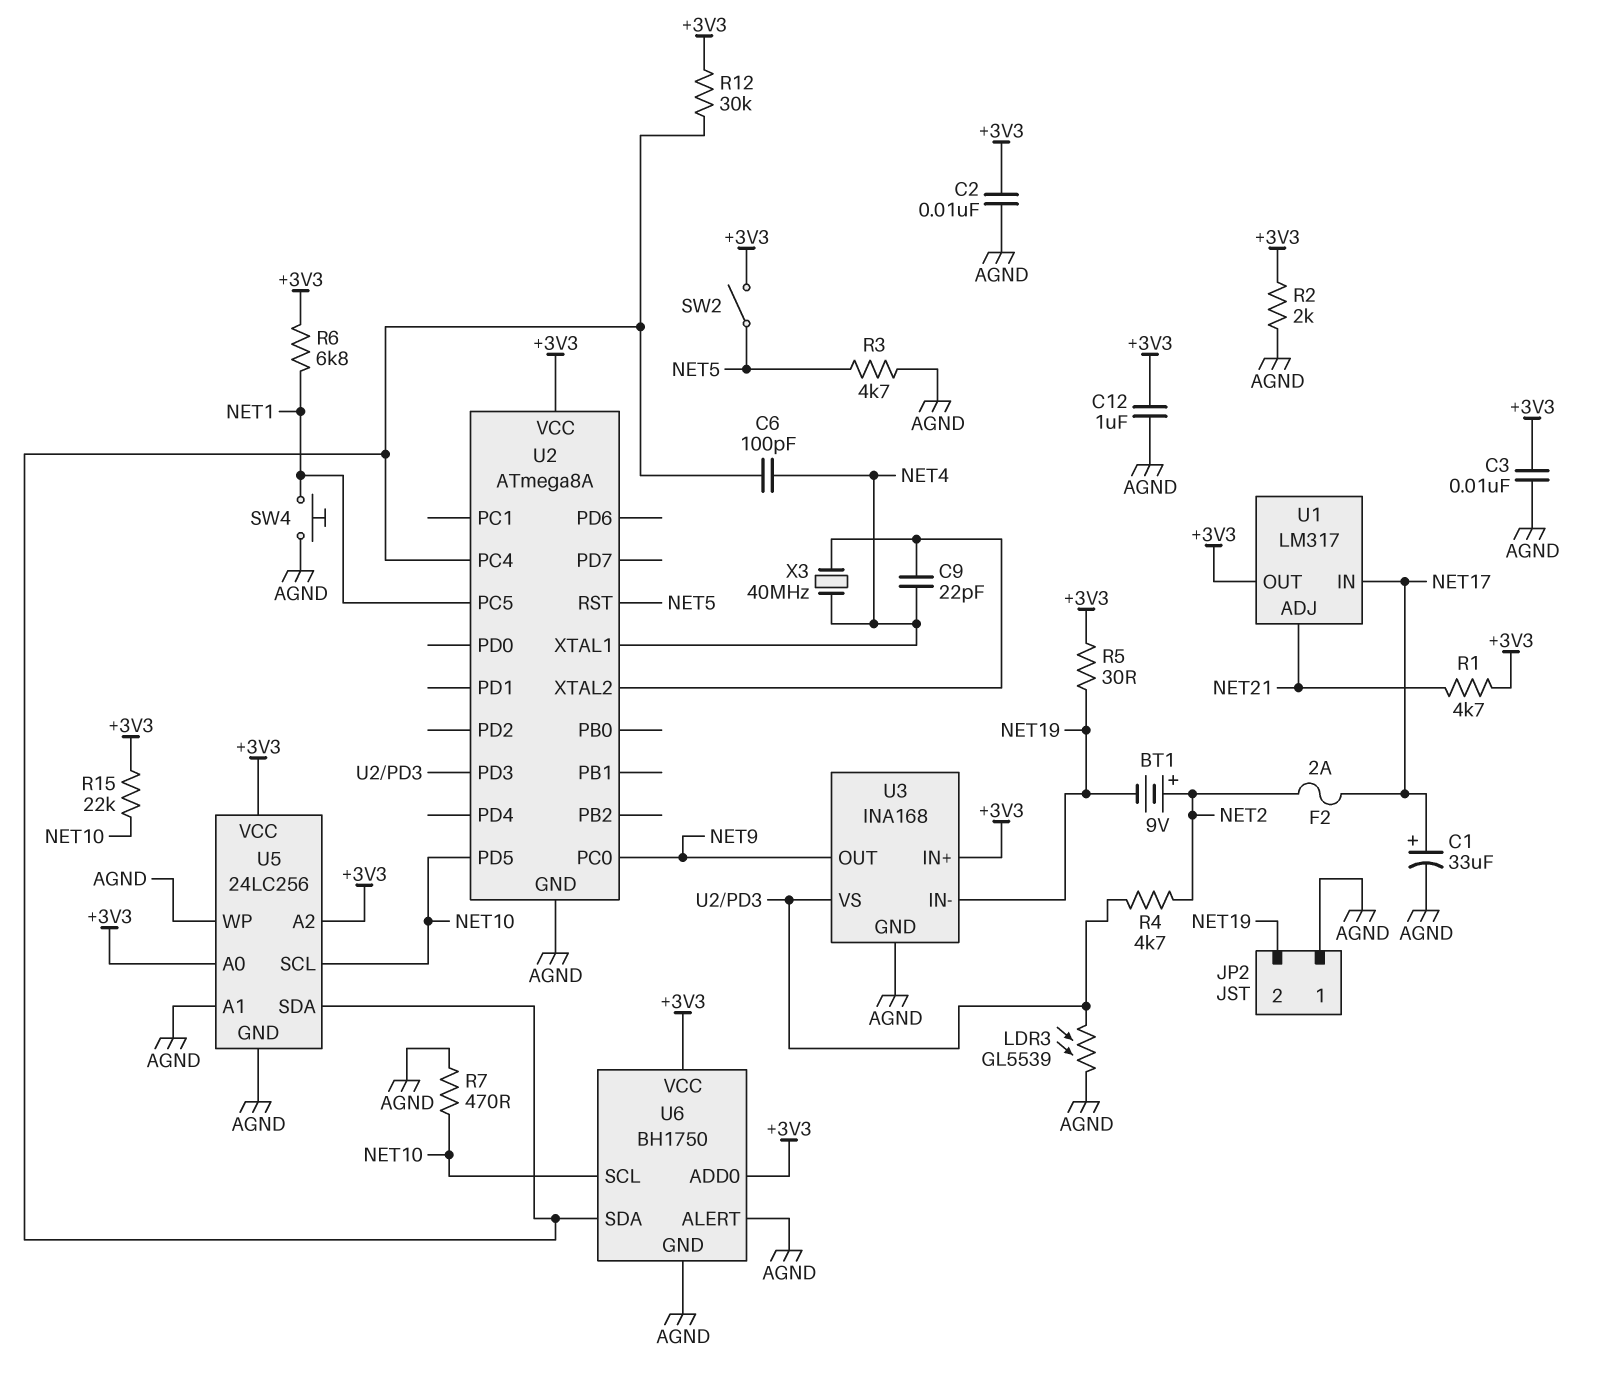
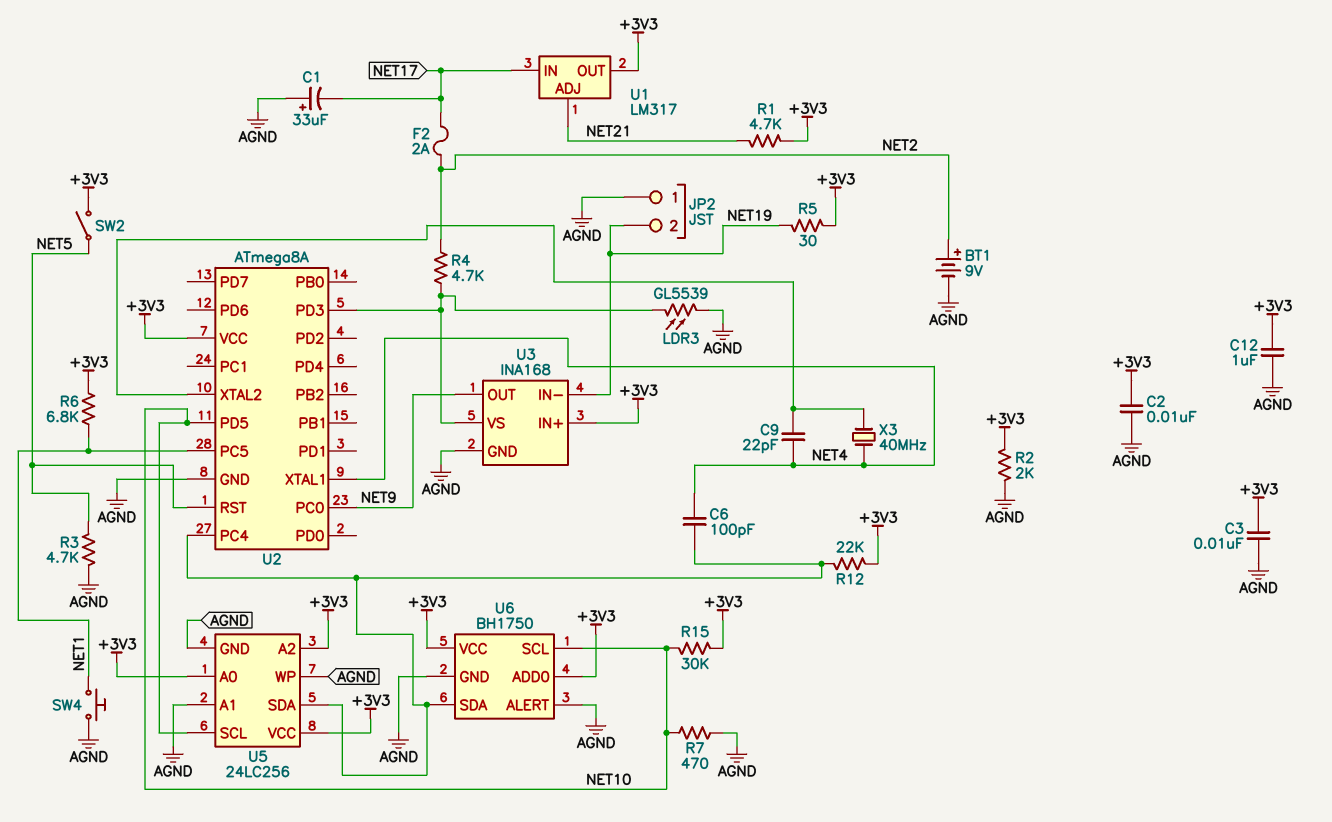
BT1: 9V (plus NET2, minus NET19) -> 9V (plus NET2, minus AGND)
C1: 33uF (plus NET17, minus AGND) -> 33uF (plus AGND, minus NET17)
R12: 30k (+3V3, U2/PC4) -> 22k (+3V3, U2/PC4)
R15: 22k (+3V3, NET10) -> 30k (+3V3, NET10)

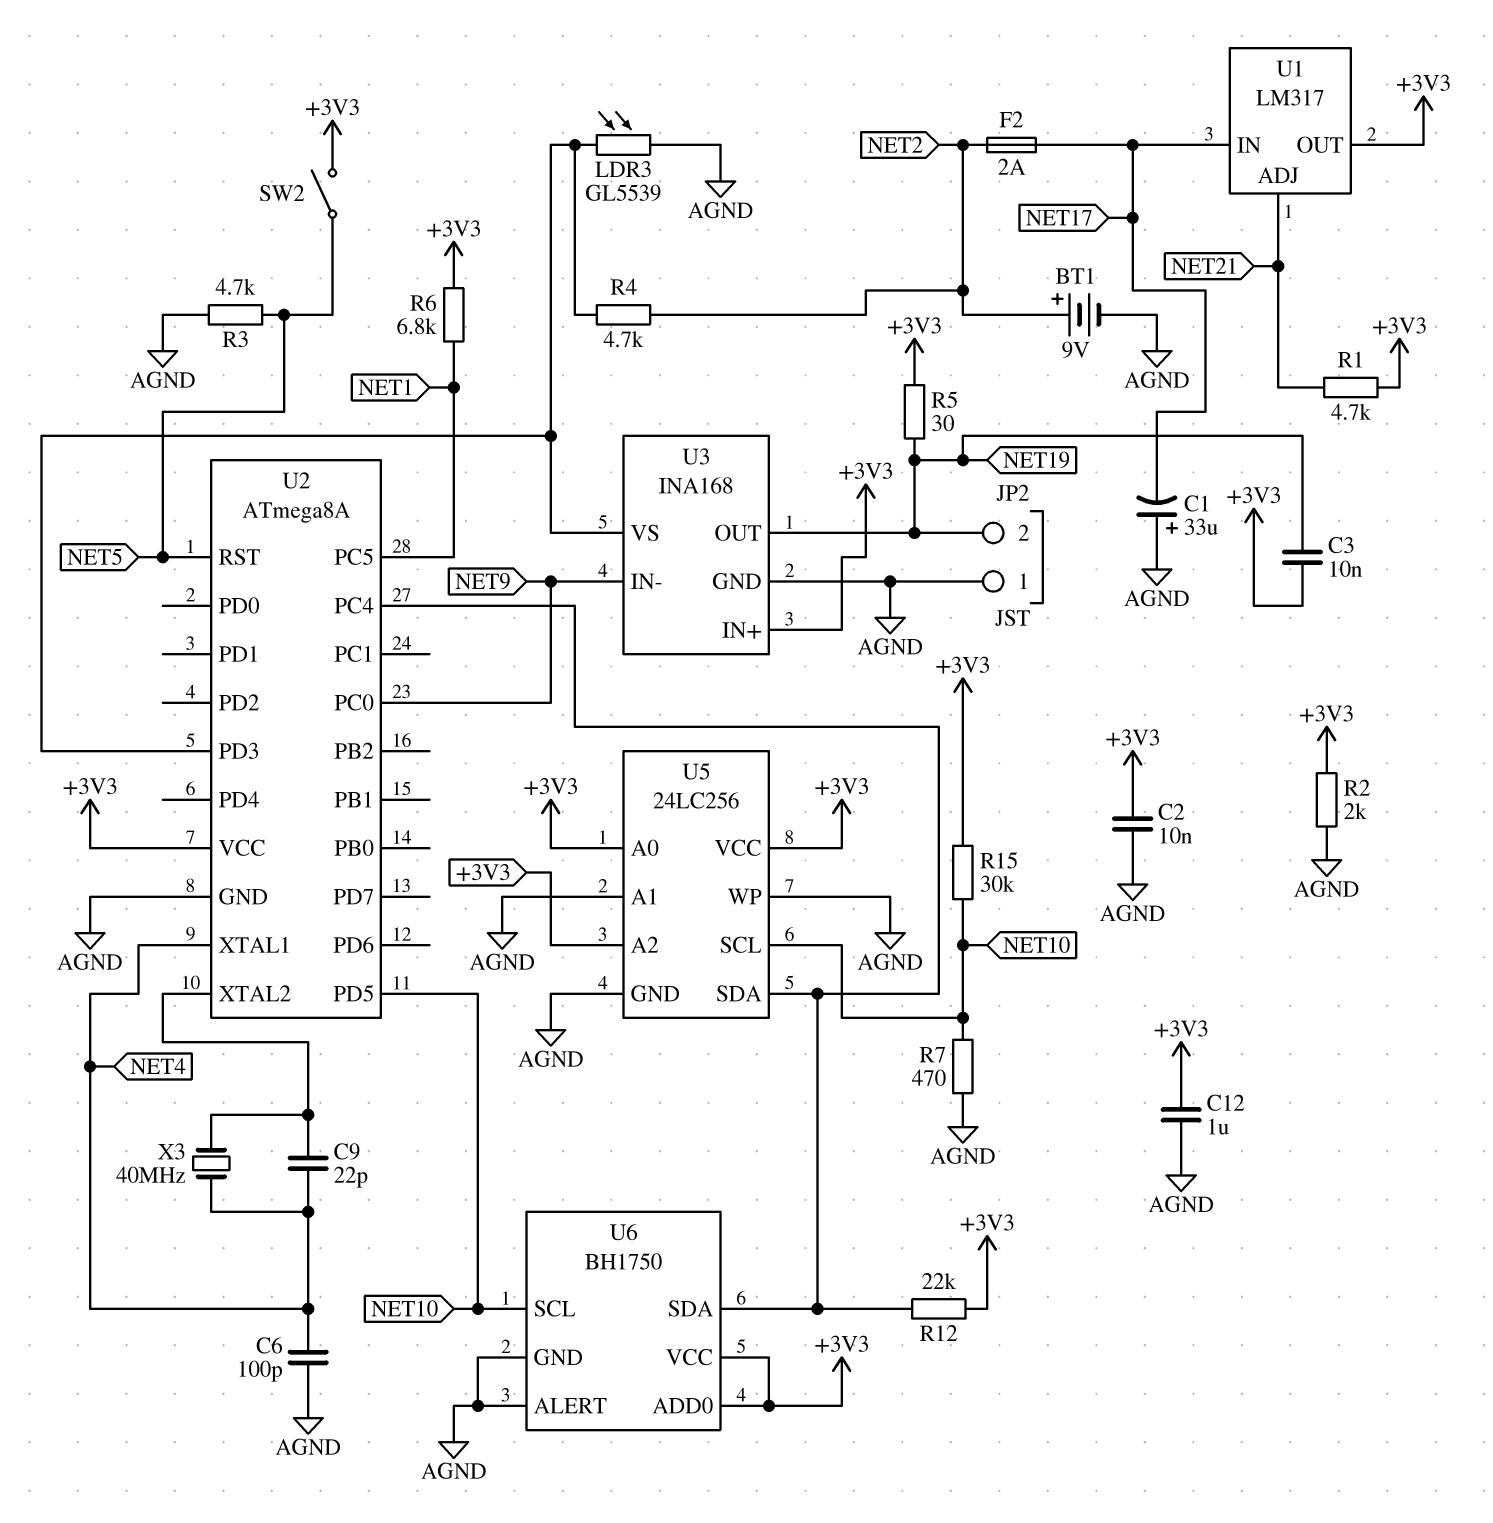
C3: 10nF (+3V3, AGND) -> 10nF (+3V3, NET19)
C6: 100pF (NET4, U2/PC4) -> 100pF (AGND, NET4)
SW4: button (AGND, NET1) -> none
U3 pin IN-: NET19 -> NET9
U3 pin OUT: NET9 -> NET19

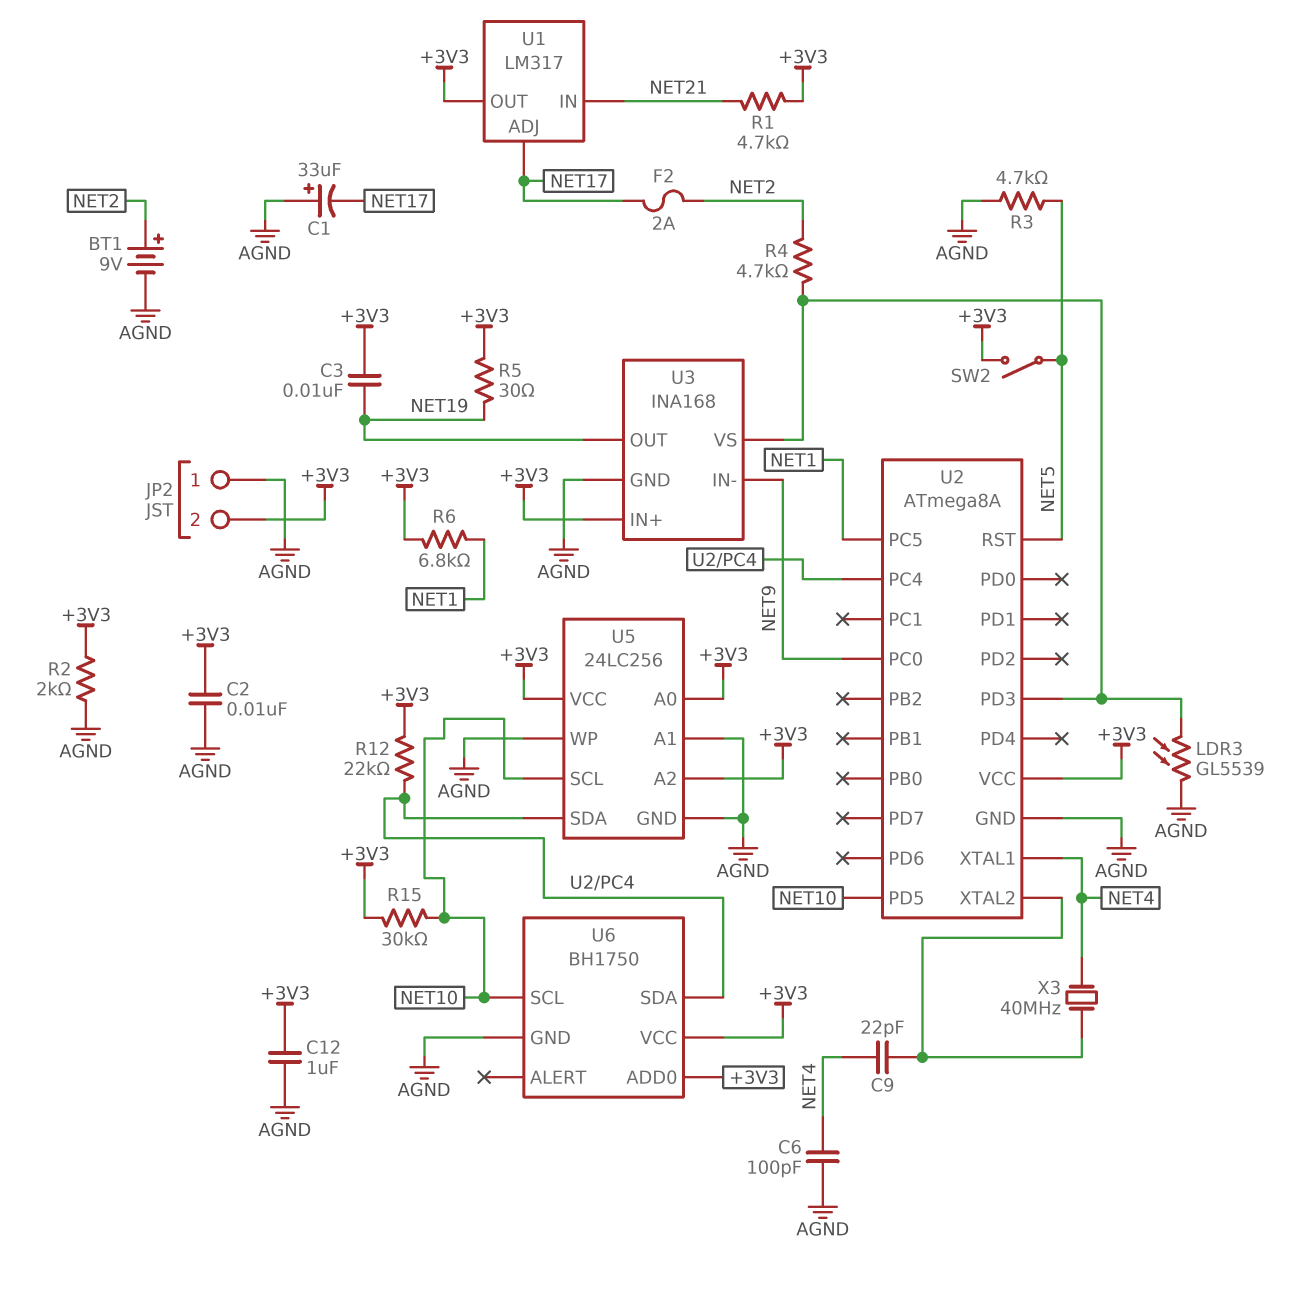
JP2 pin 2: NET19 -> +3V3
R7: 470 (AGND, NET10) -> none
U1 pin ADJ: NET21 -> NET17
U1 pin IN: NET17 -> NET21
U6 pin ALERT: AGND -> none

